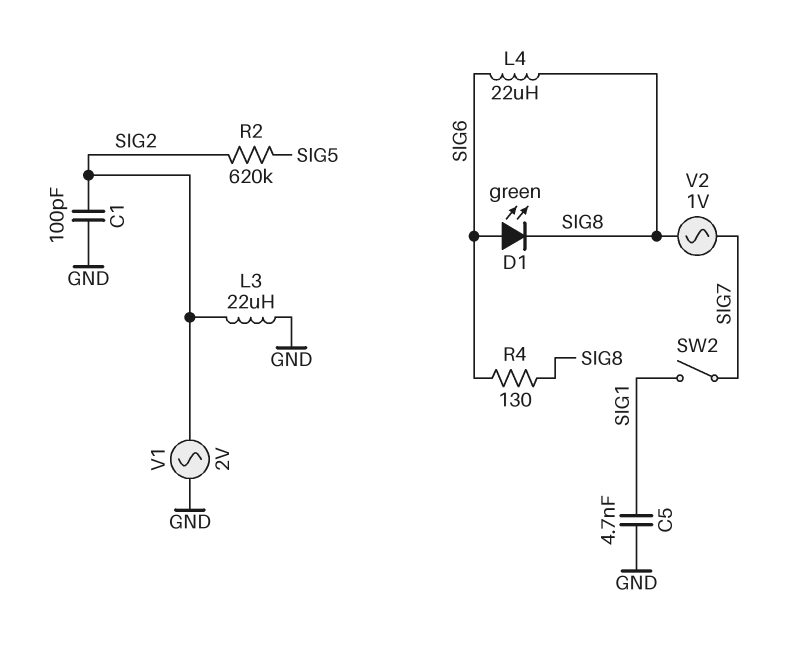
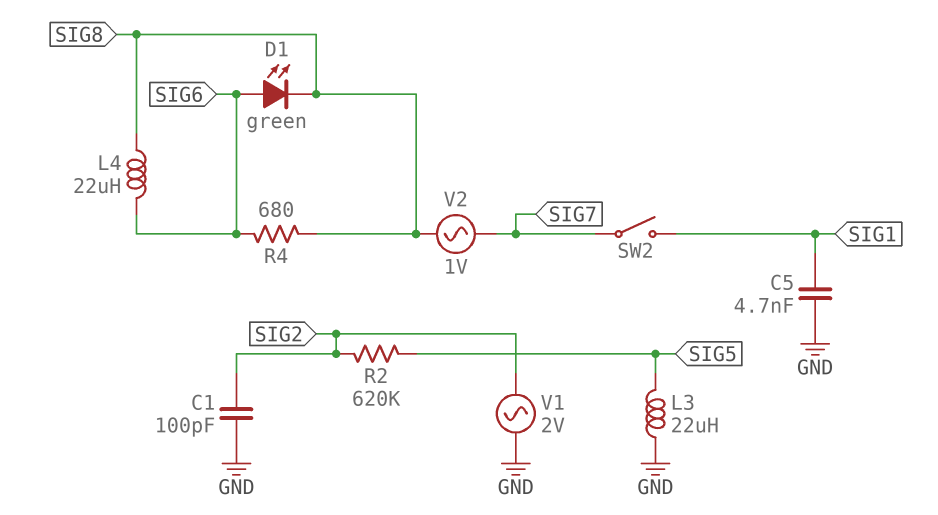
L3: 22uH (GND, SIG2) -> 22uH (GND, SIG5)
R4: 130 (SIG6, SIG8) -> 680 (SIG6, SIG8)

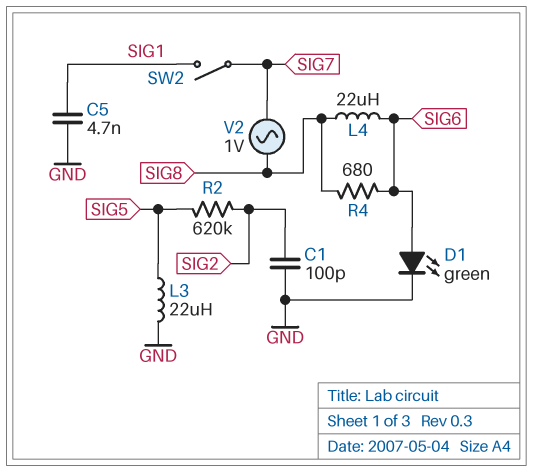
D1: LED green (A SIG6, K SIG8) -> LED green (A SIG6, K GND)
V1: AC 2V (GND, SIG2) -> none

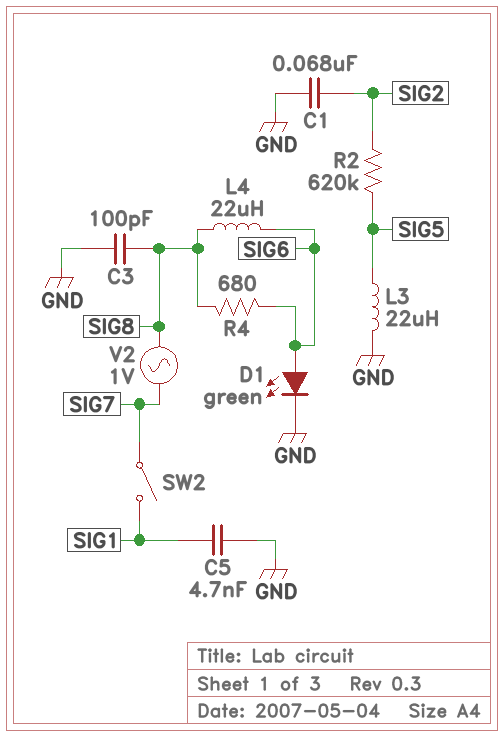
C1: 100pF (GND, SIG2) -> 68nF (GND, SIG2)
C3: none -> 100pF (GND, SIG8)

